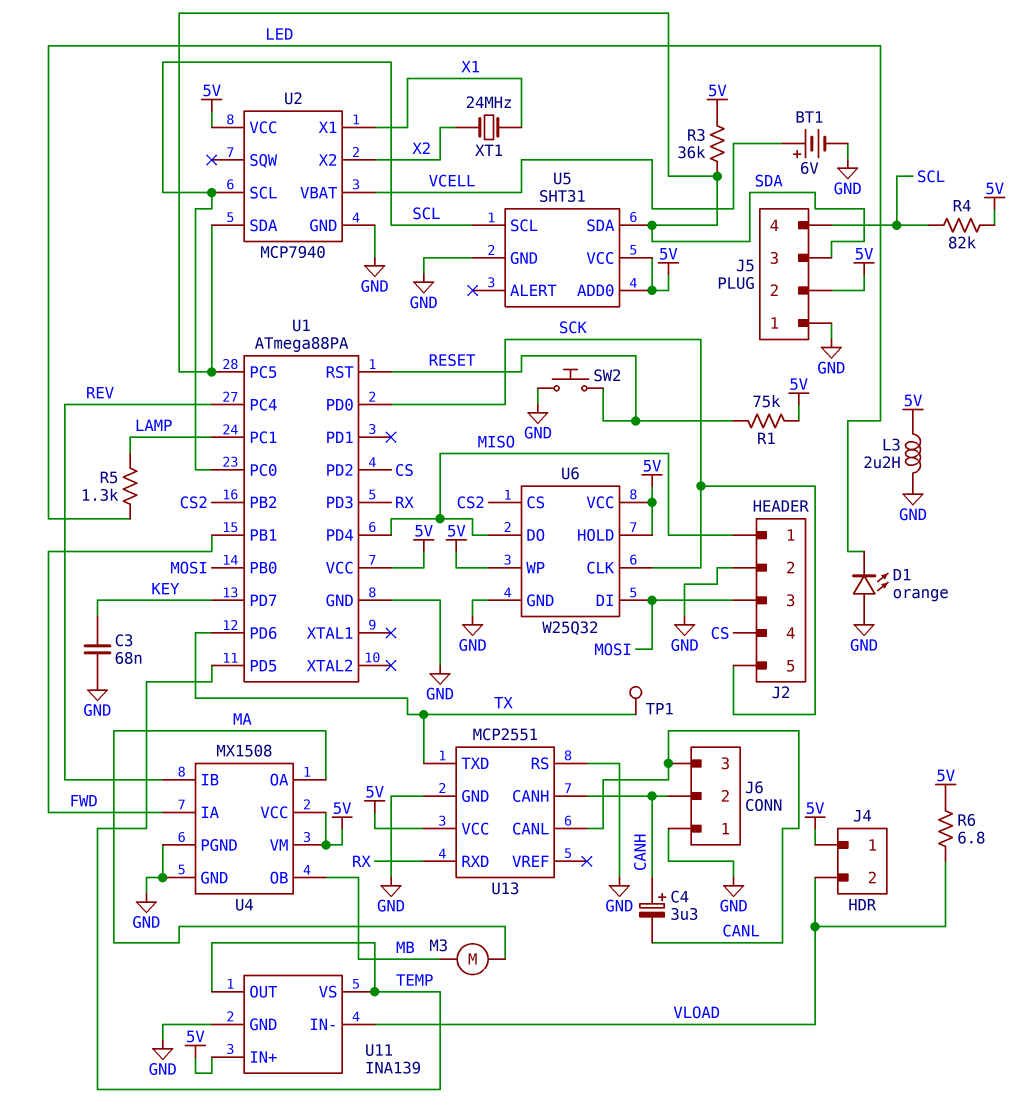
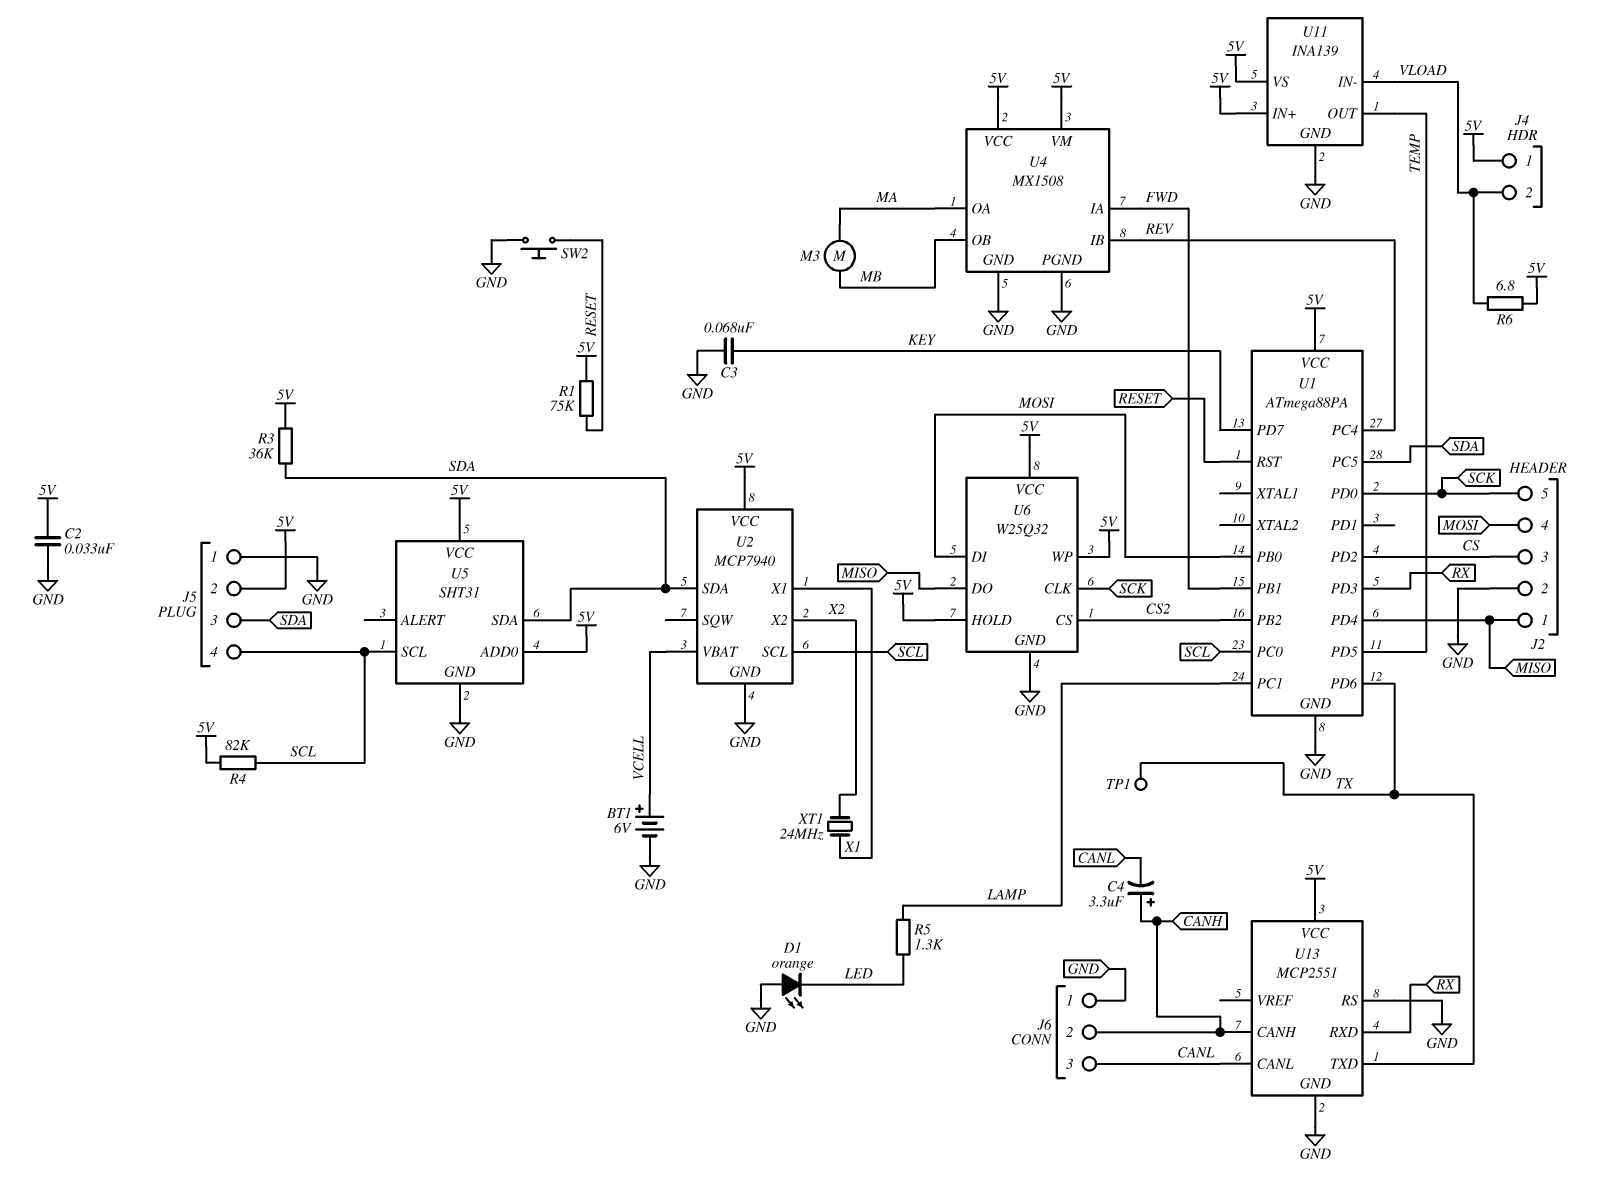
C2: none -> 33nF (5V, GND)
J2 pin 3: MOSI -> CS
J2 pin 4: CS -> MOSI
L3: 2.2uH (5V, GND) -> none
U11 pin VS: TEMP -> 5V

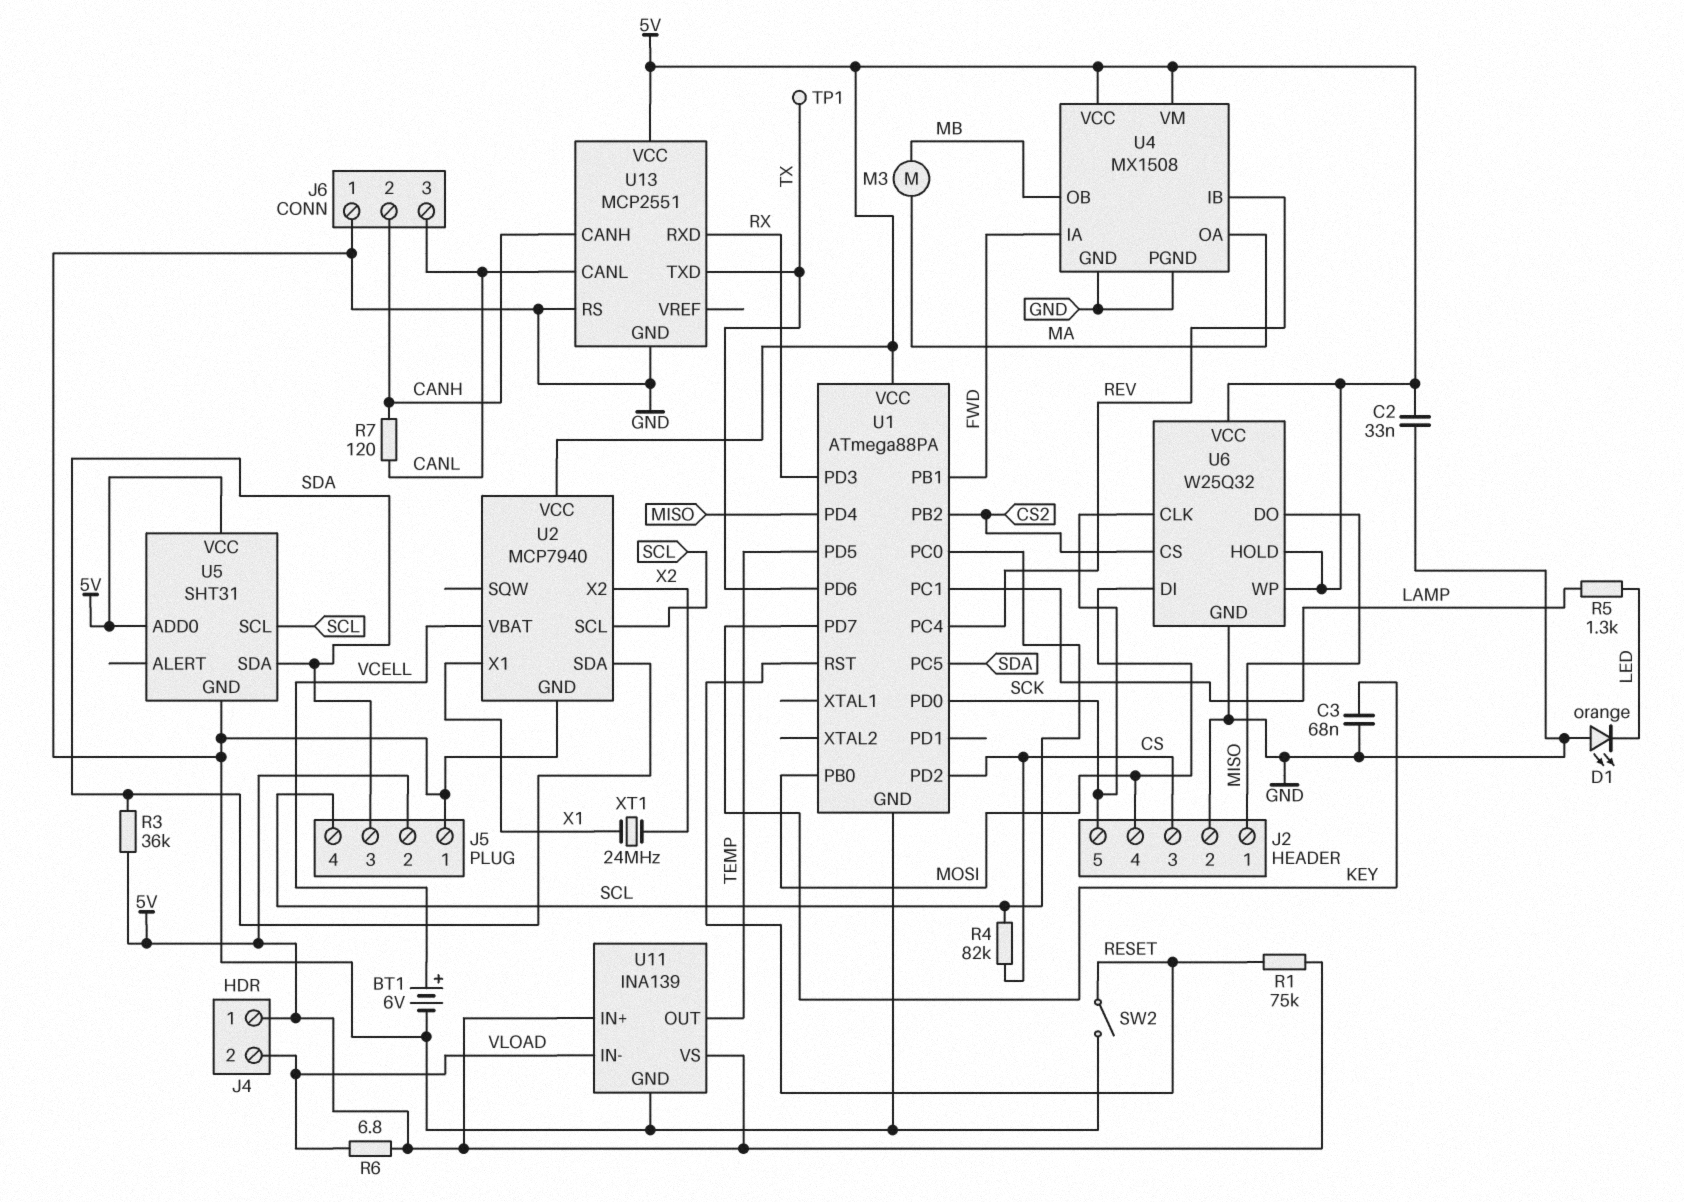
C4: 3.3uF (plus CANH, minus CANL) -> none
R4: 82k (5V, SCL) -> 82k (CS, SCL)
R7: none -> 120 (CANH, CANL)
SW2: button (GND, RESET) -> switch (GND, RESET)

